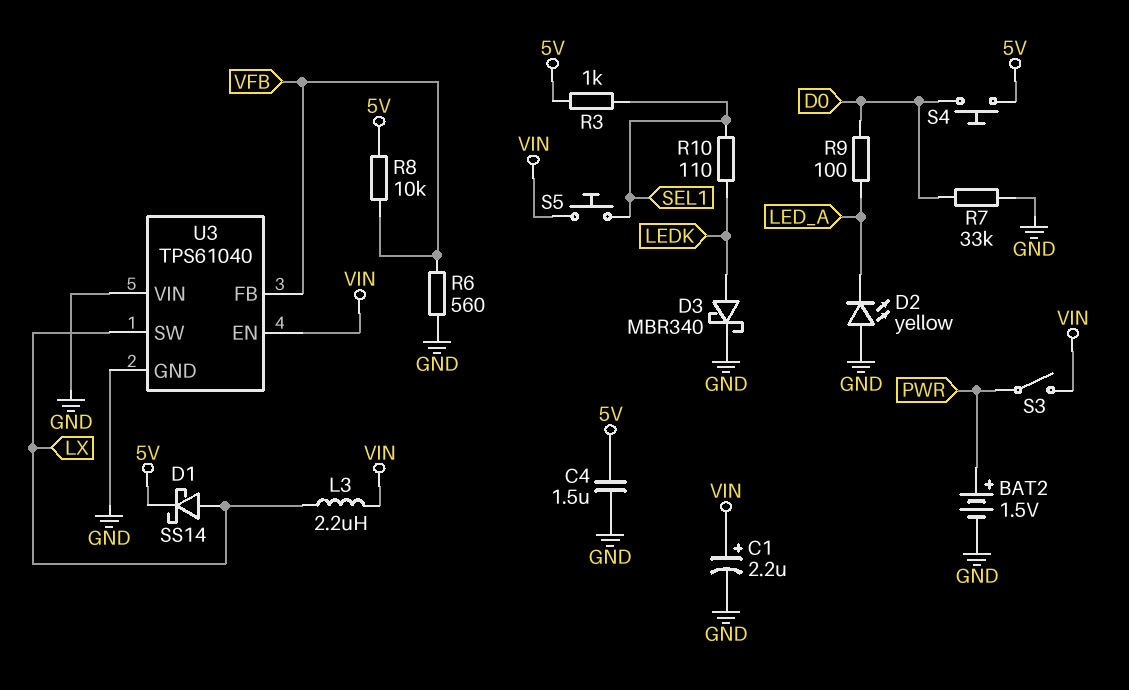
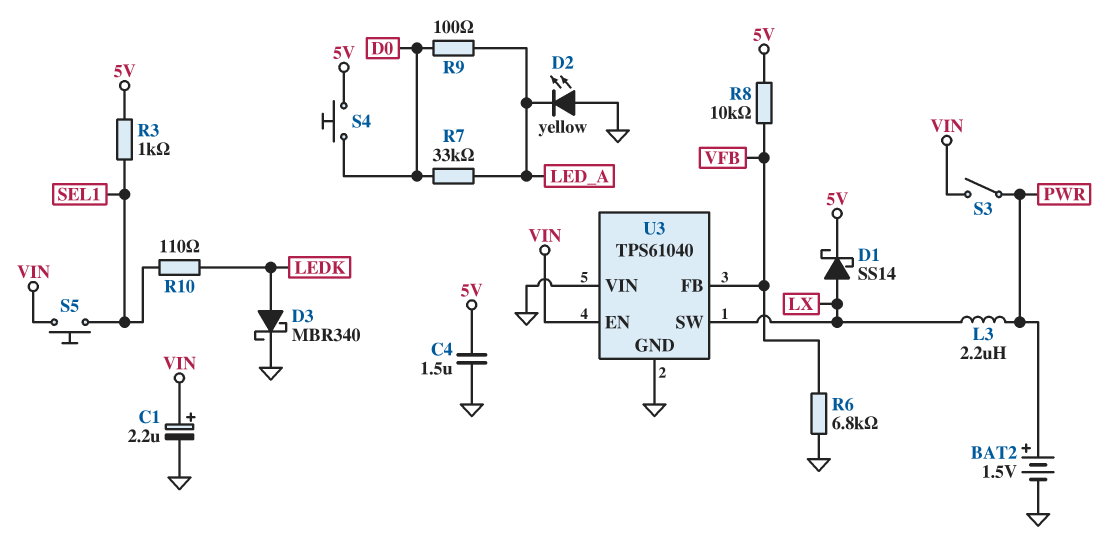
L3: 2.2uH (LX, VIN) -> 2.2uH (LX, PWR)
R6: 560 (GND, VFB) -> 6.8k (GND, VFB)
R7: 33k (D0, GND) -> 33k (D0, LED_A)

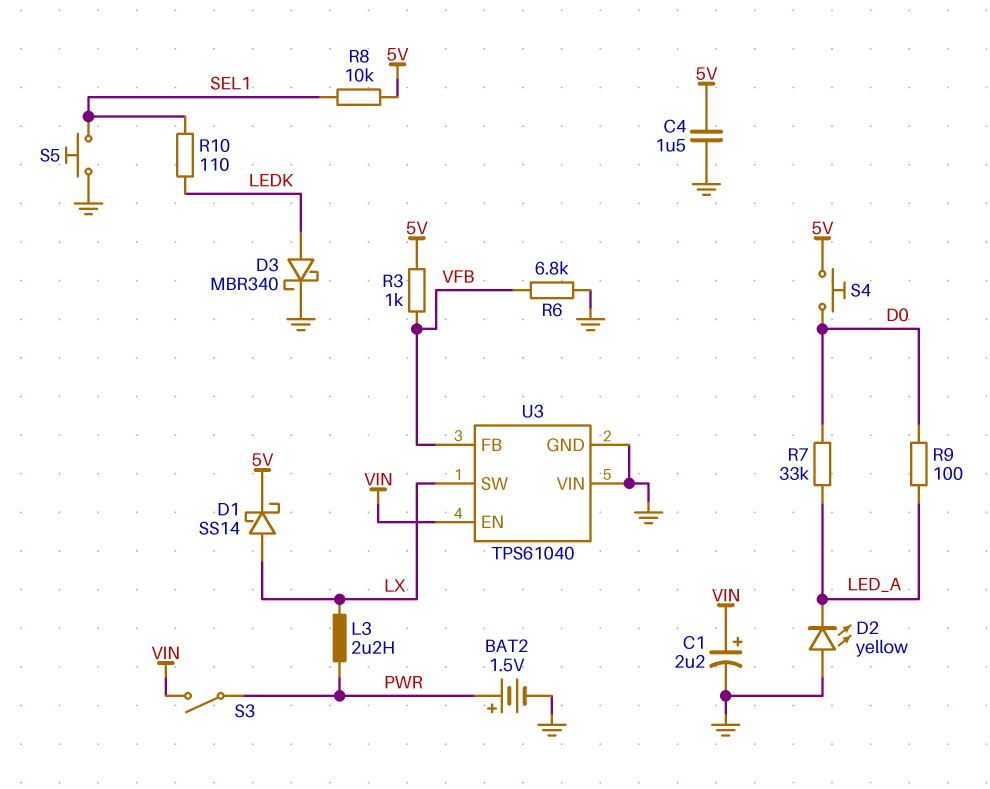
R3: 1k (5V, SEL1) -> 1k (5V, VFB)
R8: 10k (5V, VFB) -> 10k (5V, SEL1)
S5: button (SEL1, VIN) -> button (GND, SEL1)

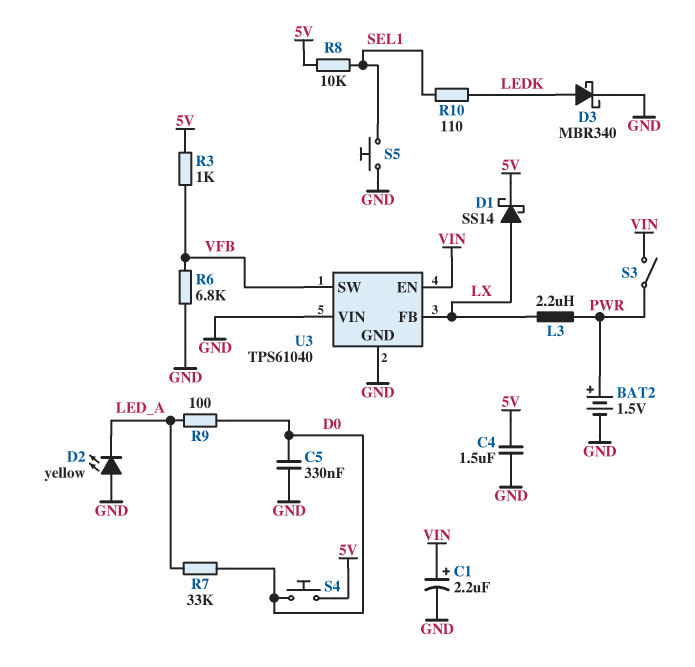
C5: none -> 330nF (D0, GND)
U3 pin FB: VFB -> LX
U3 pin SW: LX -> VFB

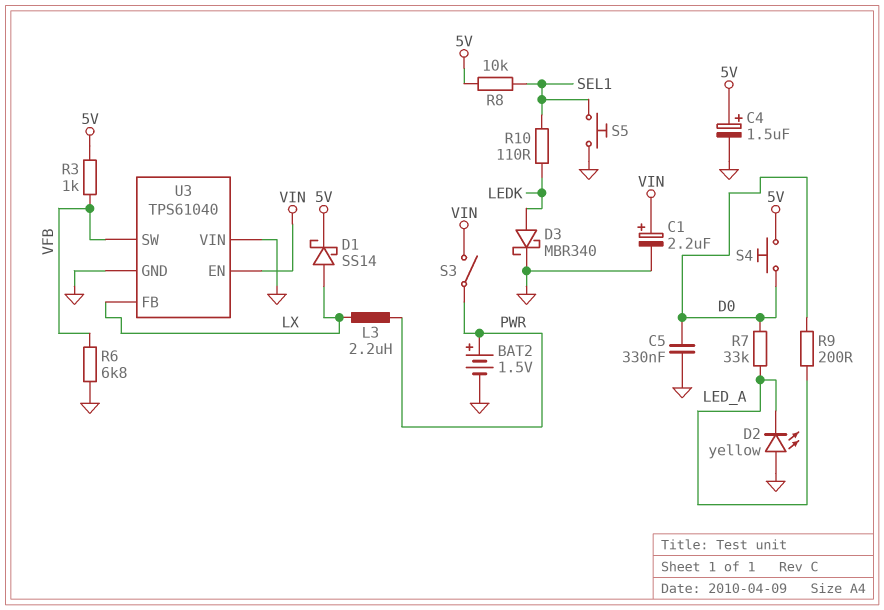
C4: 1.5uF (5V, GND) -> 1.5uF (plus 5V, minus GND)
R9: 100 (D0, LED_A) -> 200 (D0, LED_A)

